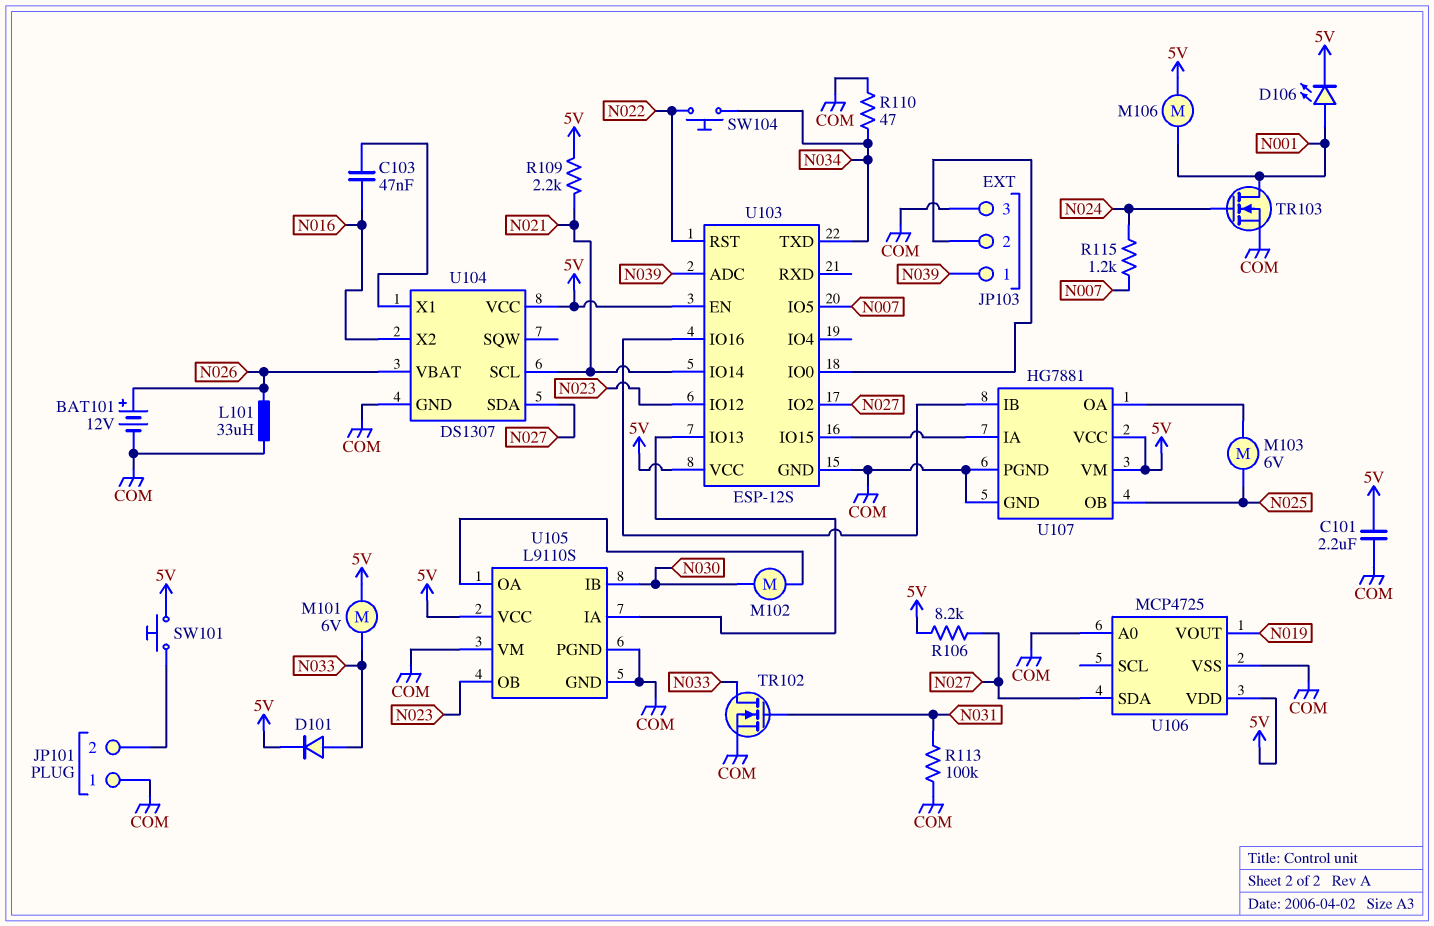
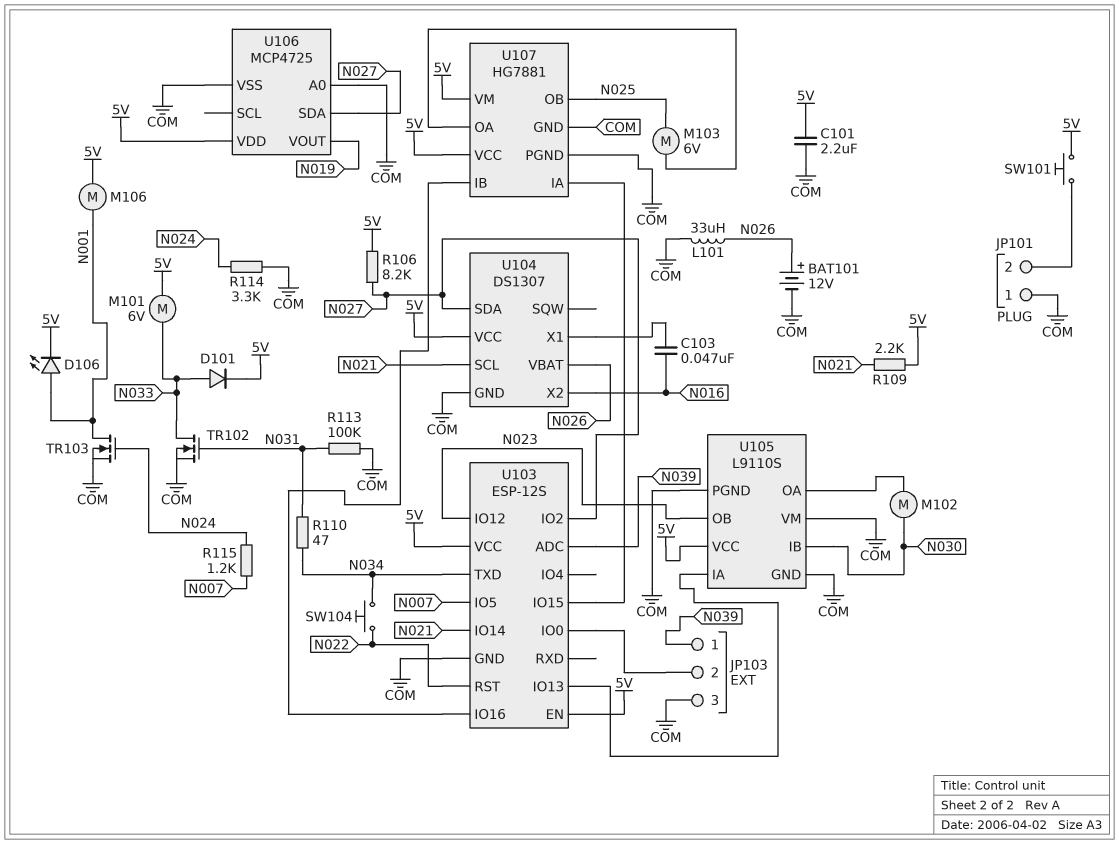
R110: 47 (COM, N034) -> 47 (N031, N034)
R114: none -> 3.3k (COM, N024)

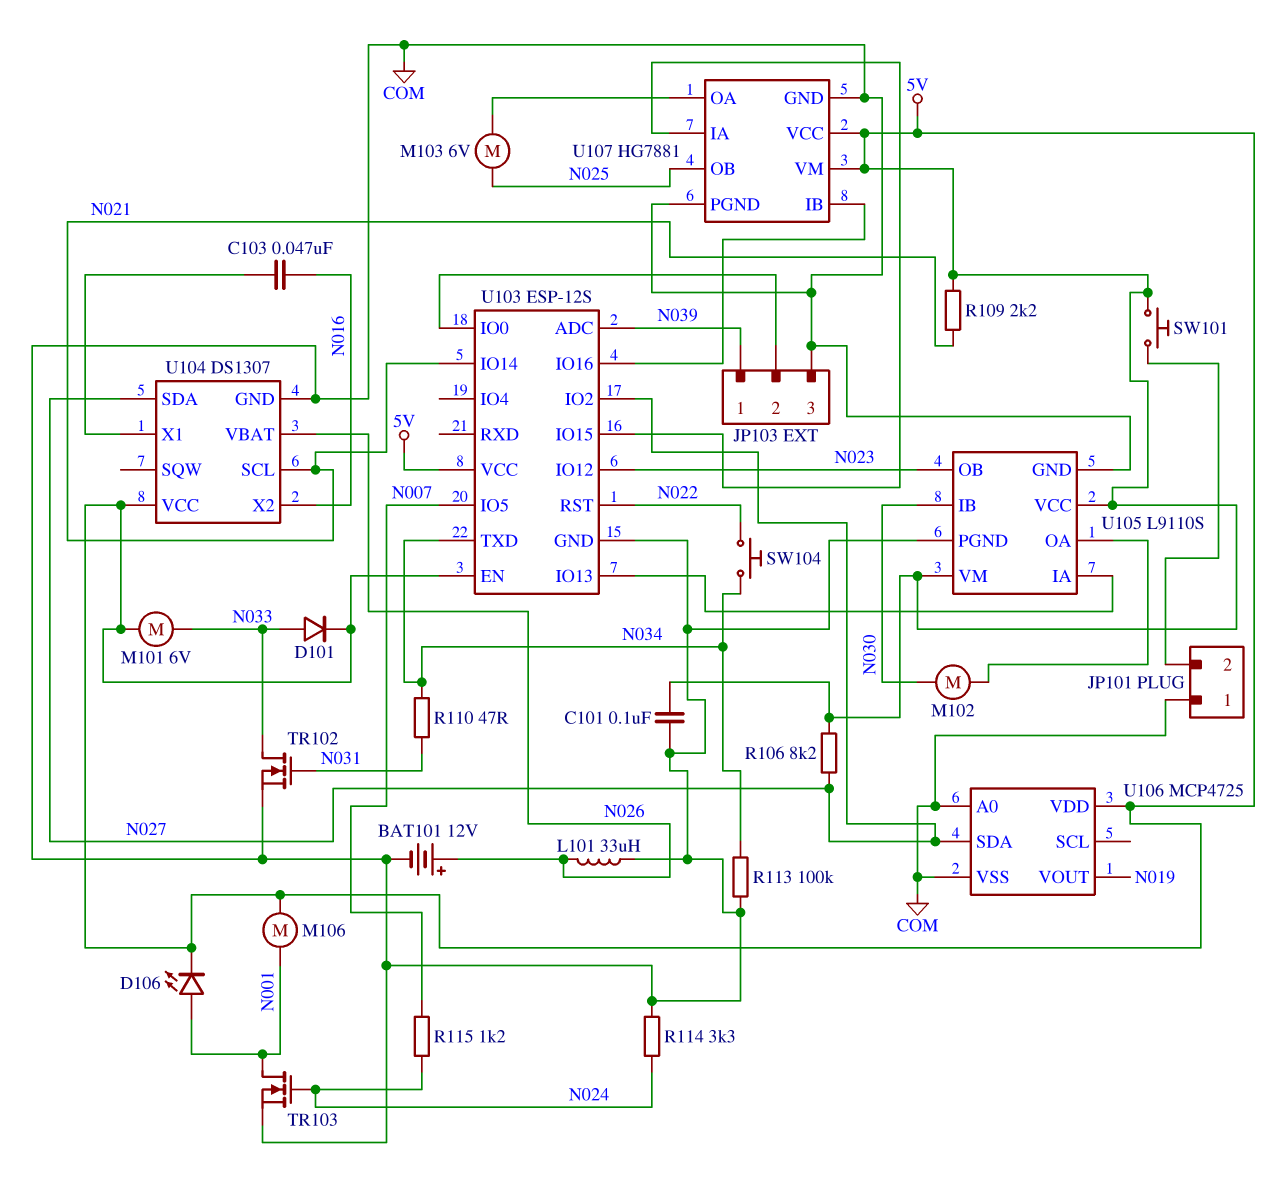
C101: 2.2uF (5V, COM) -> 100nF (5V, COM)
R113: 100k (COM, N031) -> 100k (COM, N034)
U105 pin VM: COM -> 5V

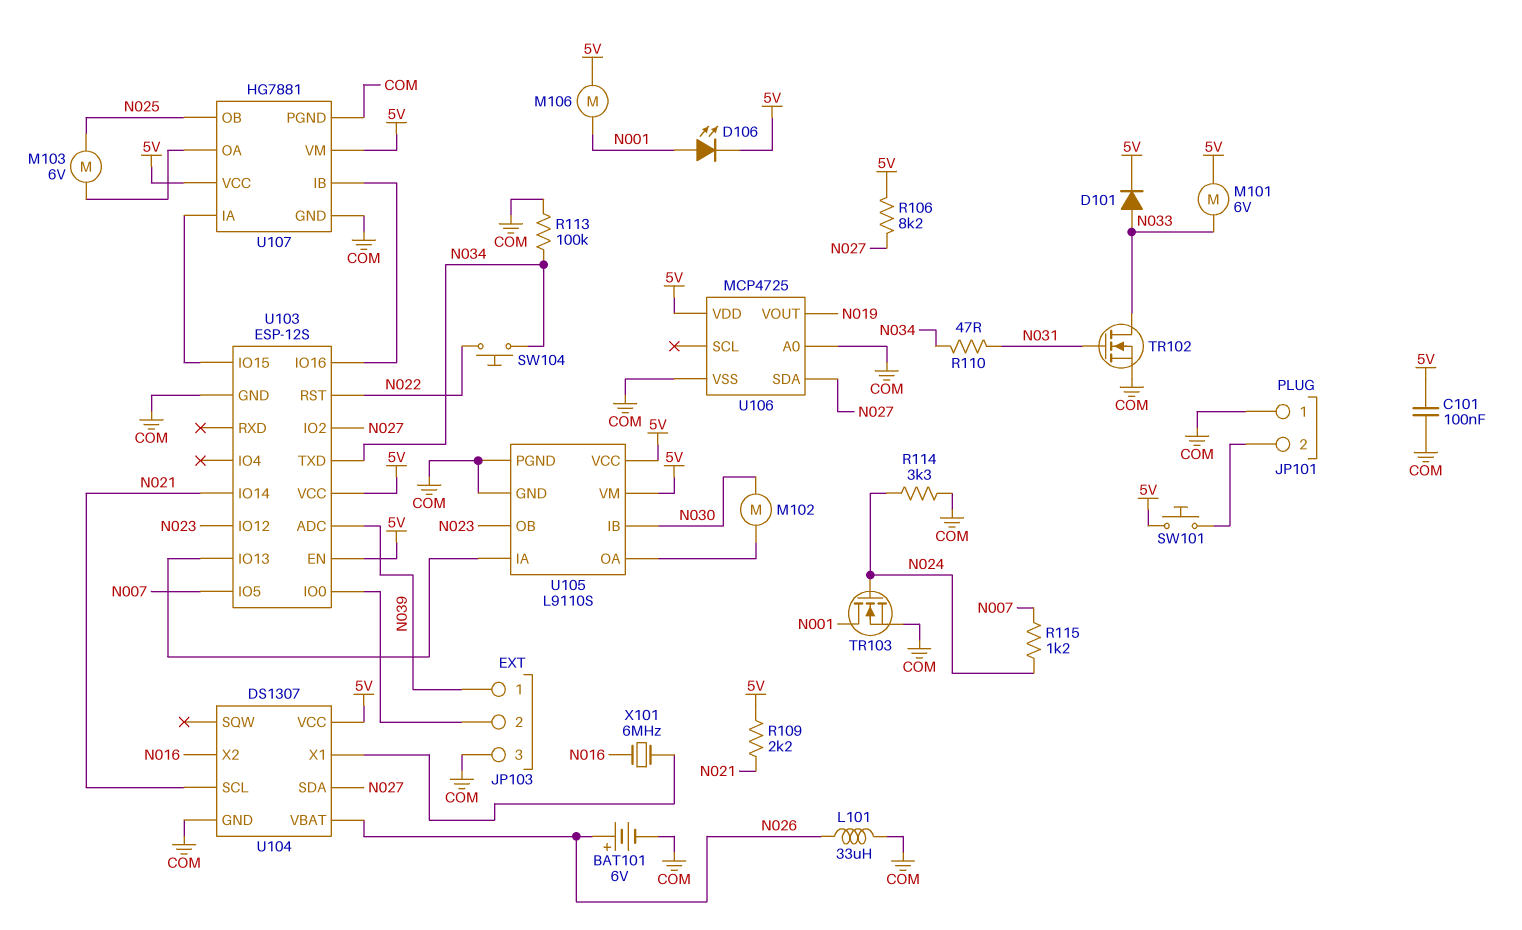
BAT101: 12V (plus N026, minus COM) -> 6V (plus N026, minus COM)
C103: 47nF (N016, U104/X1) -> none
X101: none -> 6MHz (N016, U104/X1)

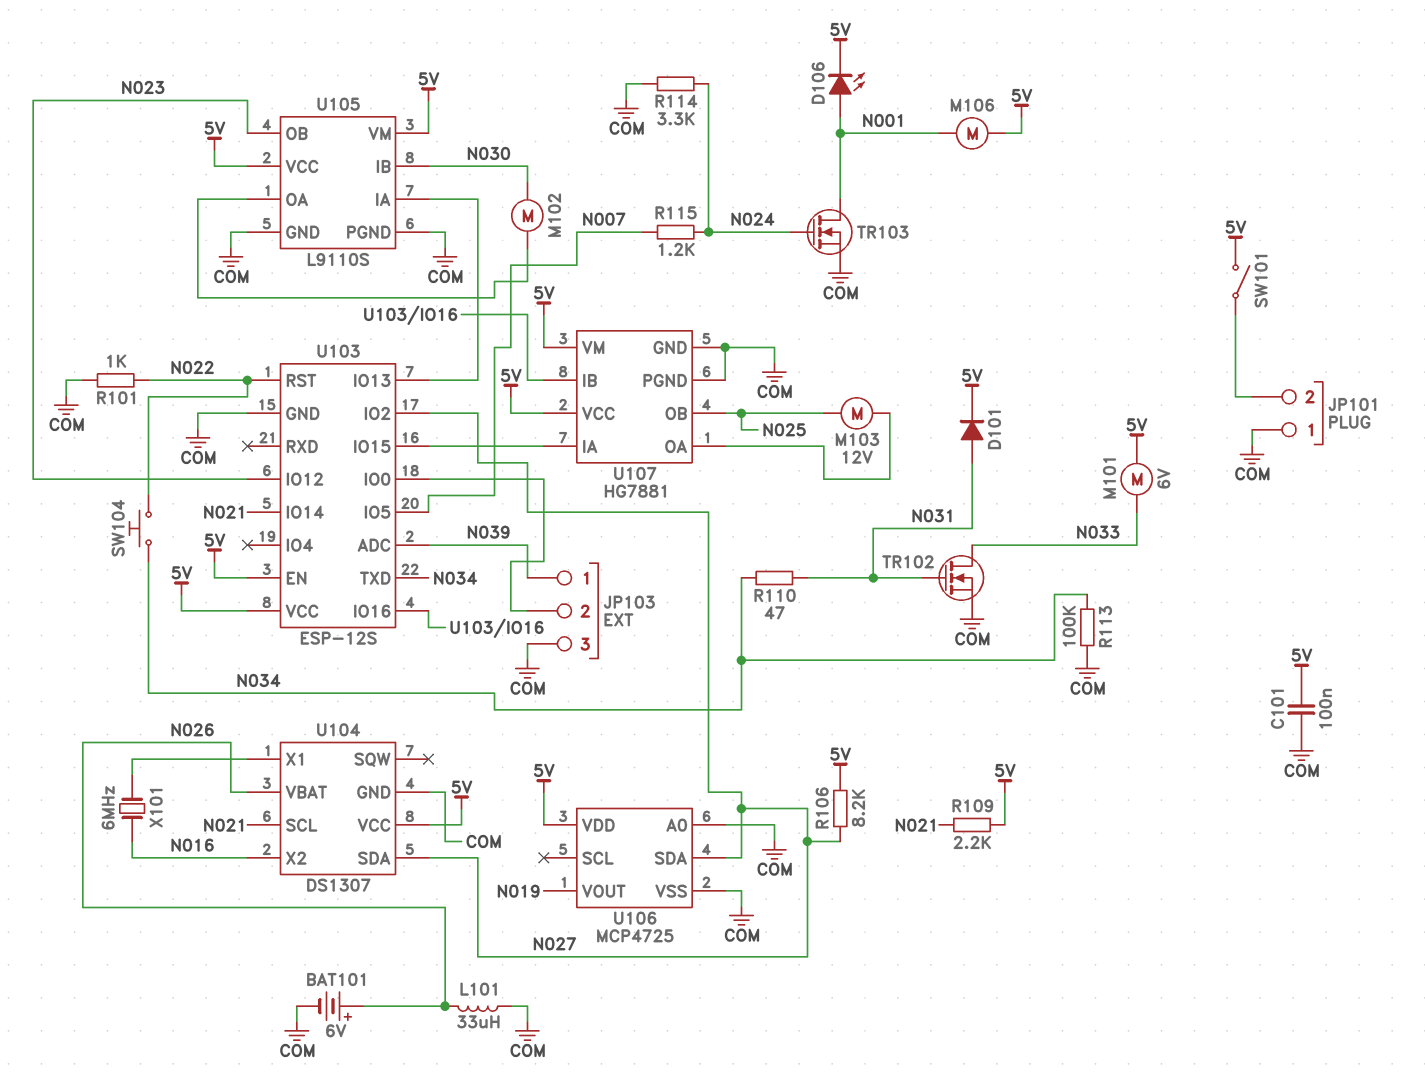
D101: diode (A N033, K 5V) -> diode (A N031, K 5V)
M103: motor 6V (N025, U107/OA) -> motor 12V (N025, U107/OA)
R101: none -> 1k (COM, N022)
SW101: button (5V, JP101/2) -> switch (5V, JP101/2)

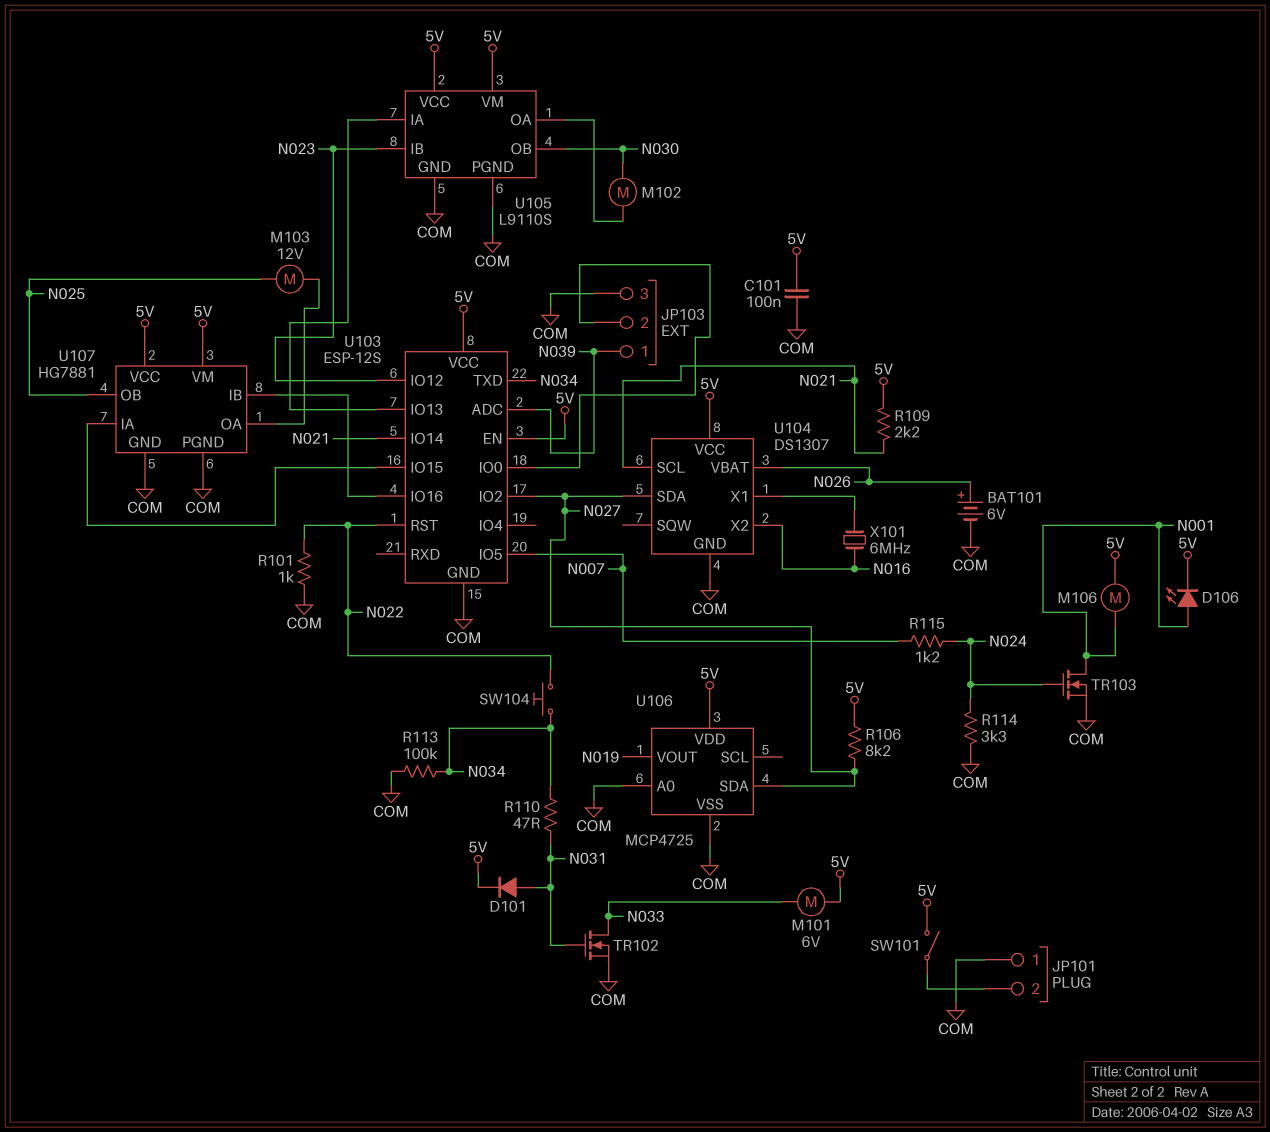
L101: 33uH (COM, N026) -> none
U105 pin IB: N030 -> N023
U105 pin OB: N023 -> N030

